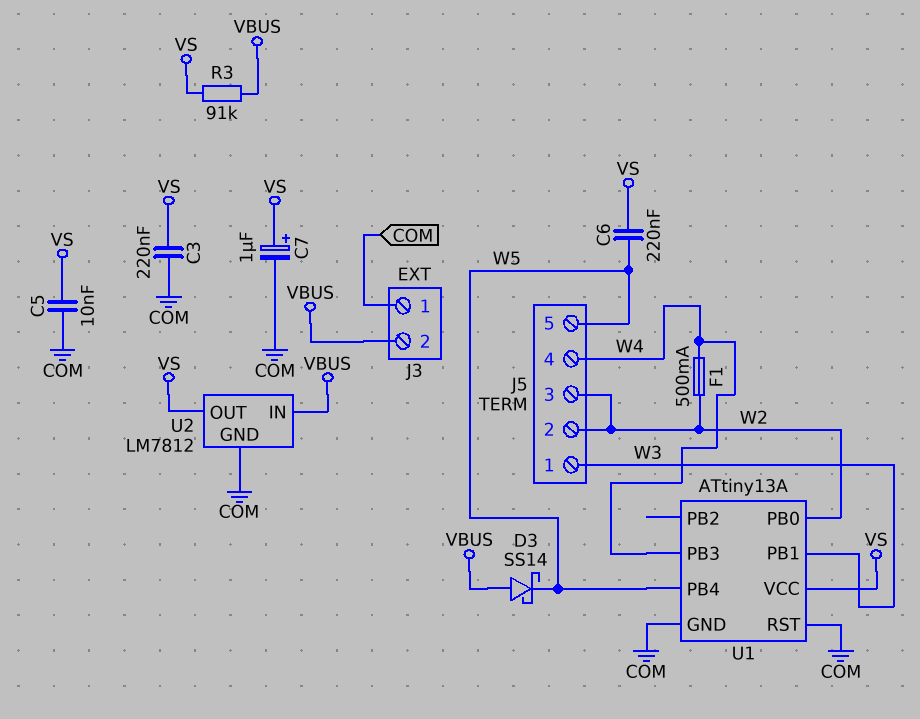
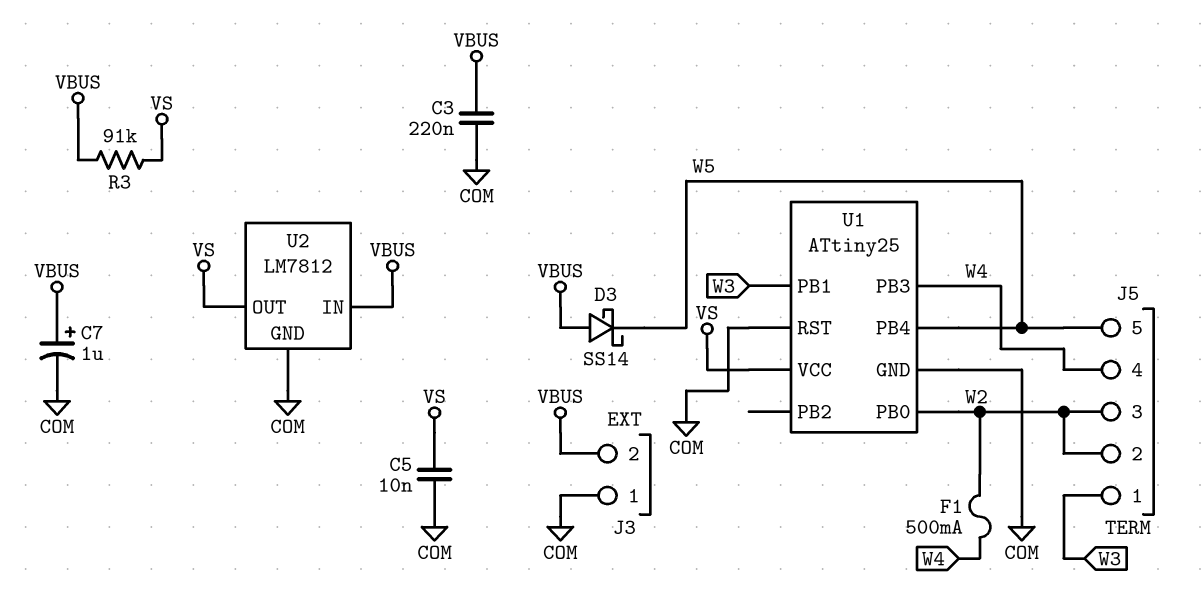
C3: 220nF (COM, VS) -> 220nF (COM, VBUS)
C6: 220nF (VS, W5) -> none
C7: 1uF (plus VS, minus COM) -> 1uF (plus VBUS, minus COM)
U1: ATtiny13A -> ATtiny25

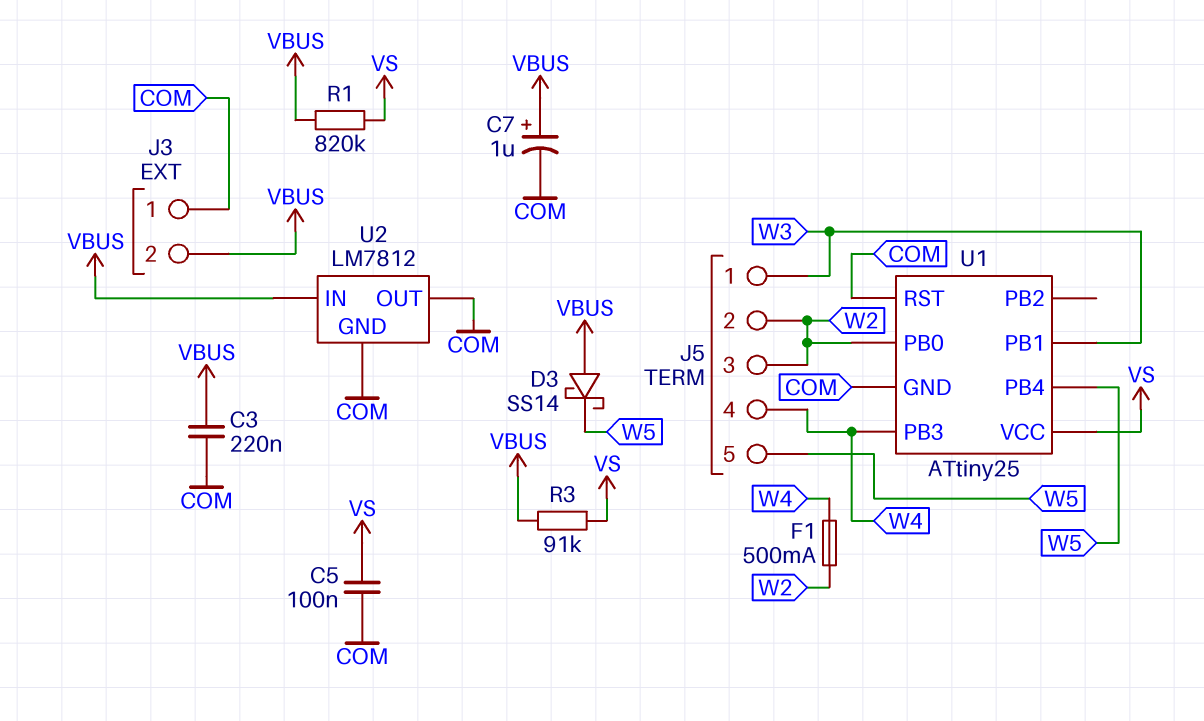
C5: 10nF (COM, VS) -> 100nF (COM, VS)
R1: none -> 820k (VBUS, VS)
U2 pin OUT: VS -> COM

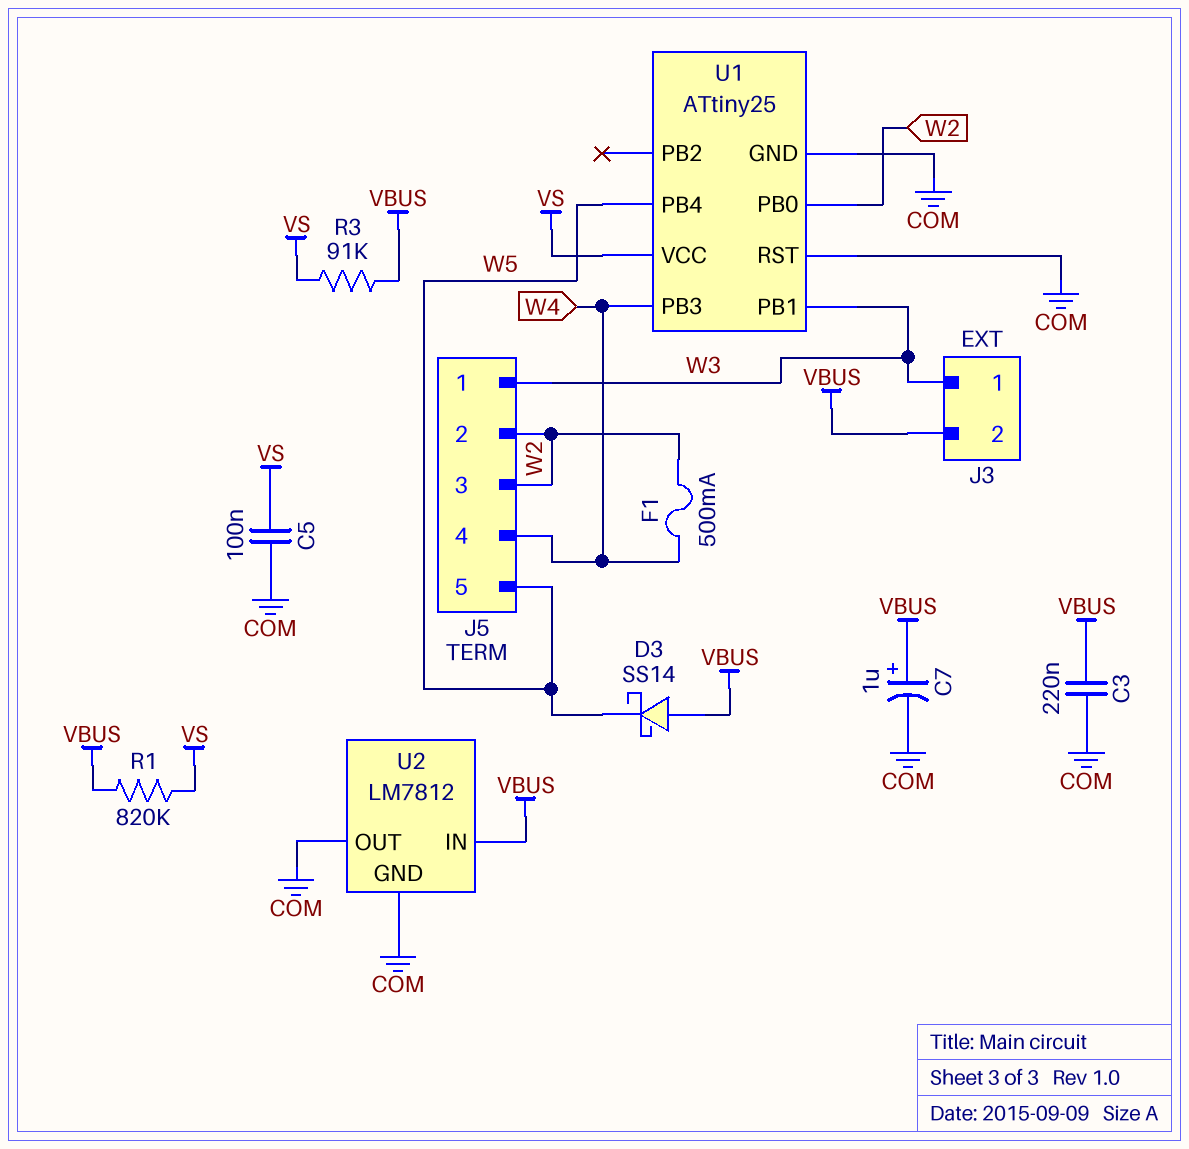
J3 pin 1: COM -> W3

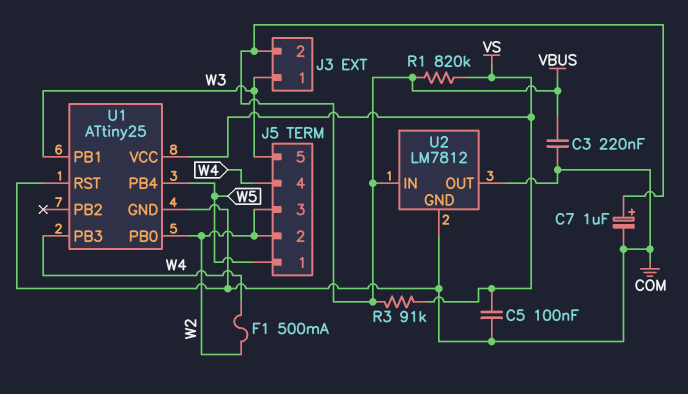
D3: schottky SS14 (A VBUS, K W5) -> none
J5 pin 1: W3 -> W5
J5 pin 5: W5 -> W3

